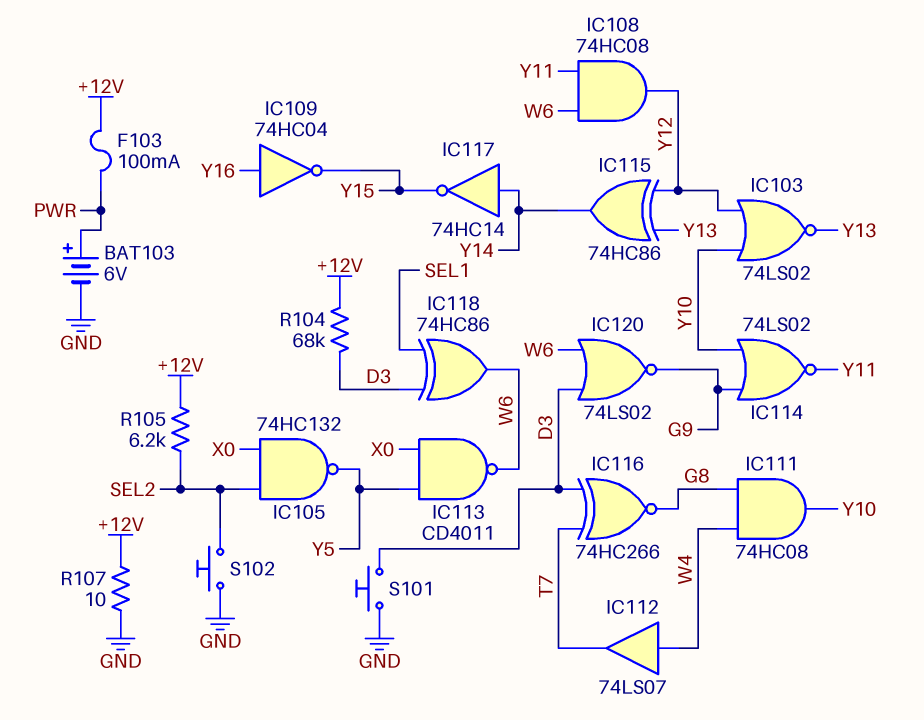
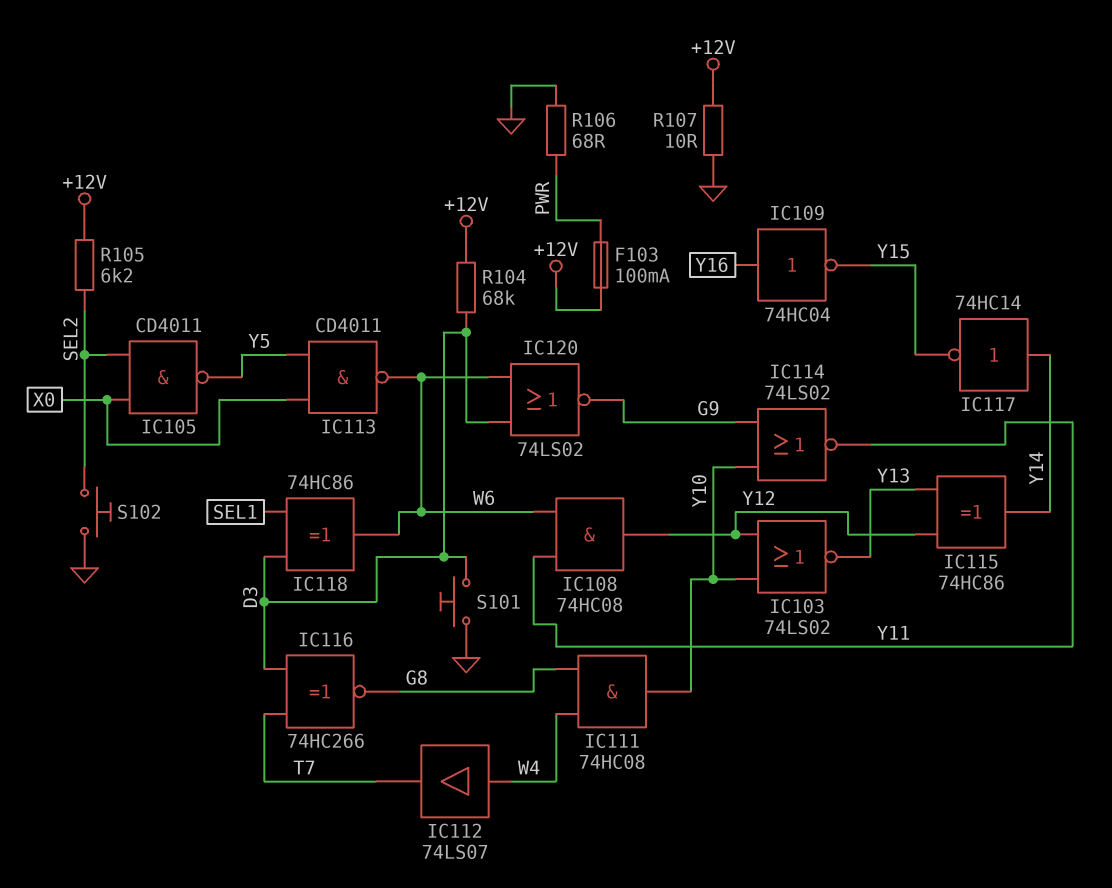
BAT103: 6V (plus PWR, minus GND) -> none
IC105: NAND 74HC132 (in SEL2, in X0, out Y5) -> NAND CD4011 (in SEL2, in X0, out Y5)
R106: none -> 68 (GND, PWR)

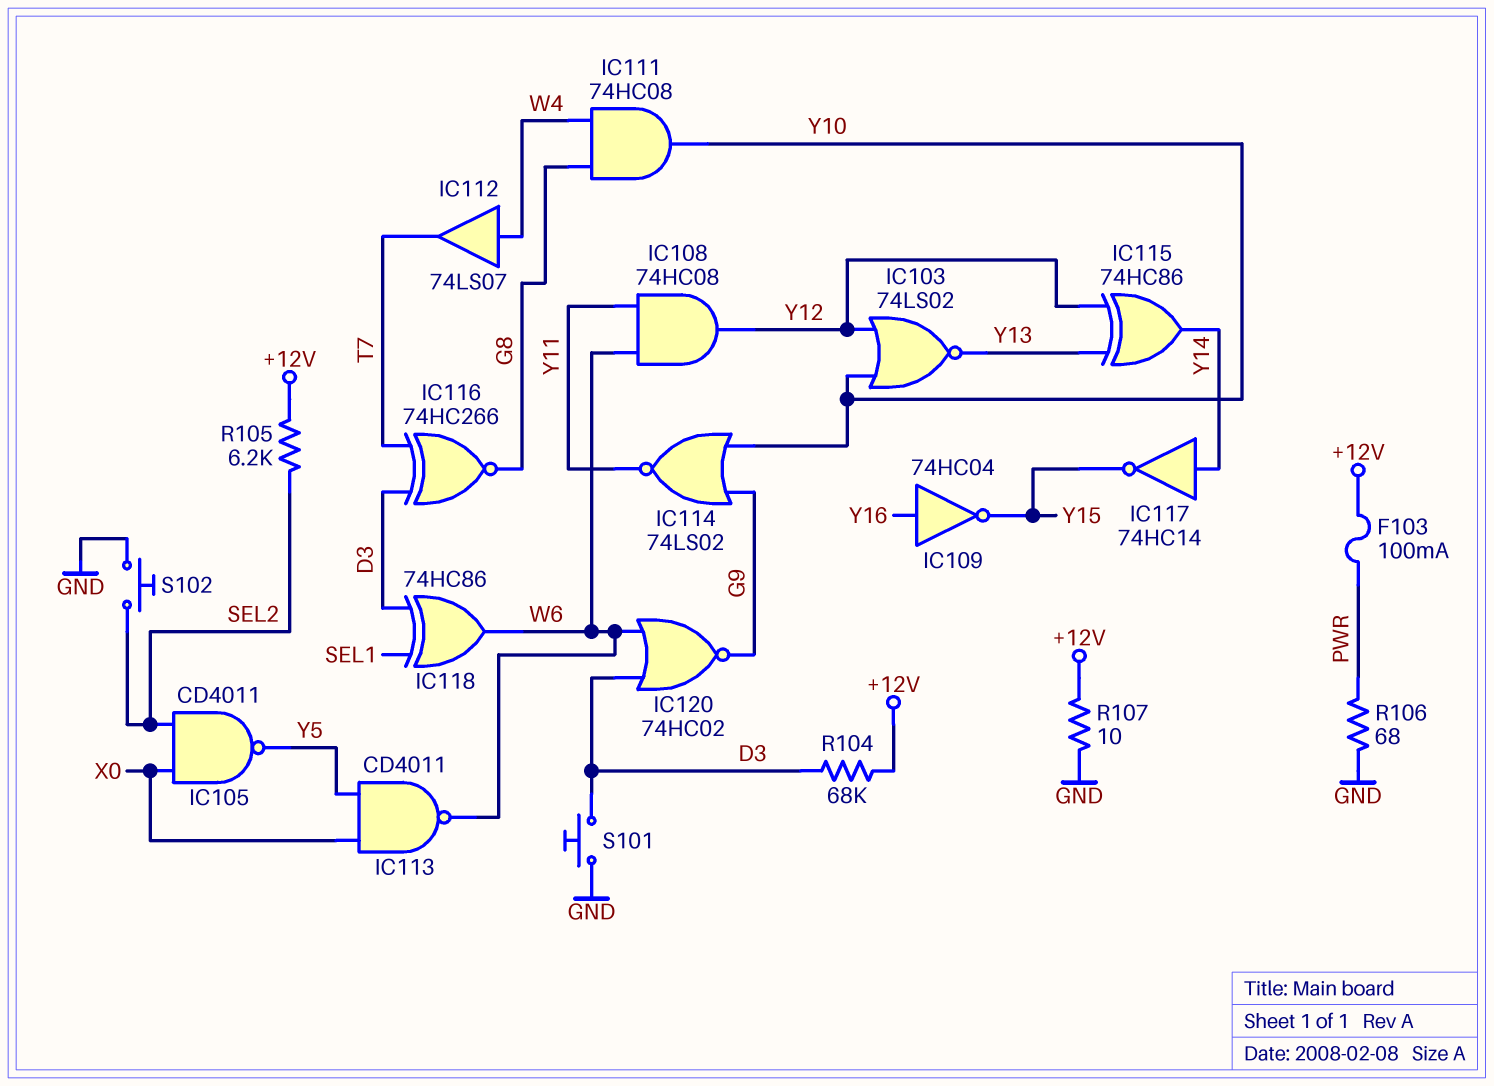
IC120: NOR 74LS02 (in D3, in W6, out G9) -> NOR 74HC02 (in D3, in W6, out G9)

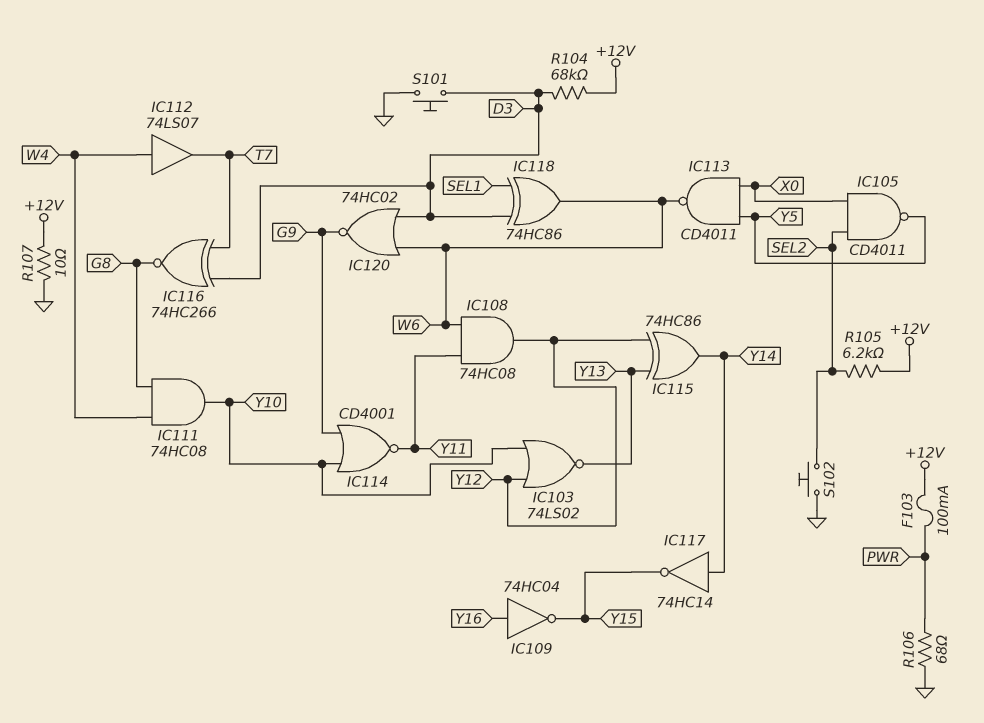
IC114: NOR 74LS02 (in G9, in Y10, out Y11) -> NOR CD4001 (in G9, in Y10, out Y11)

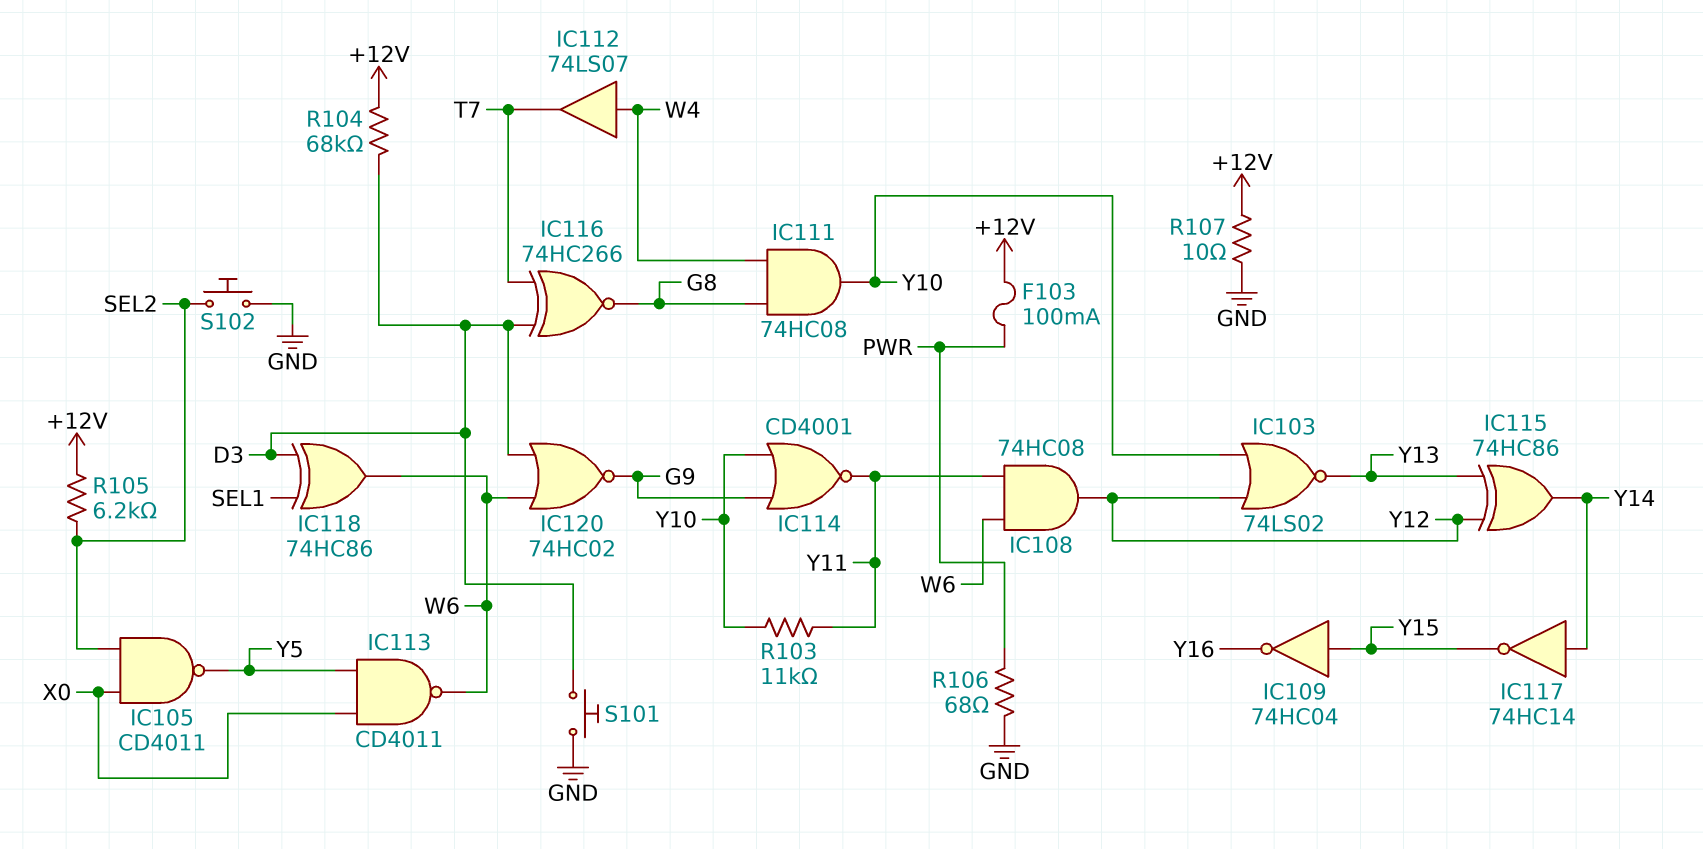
IC109: NOT 74HC04 (in Y16, out Y15) -> NOT 74HC04 (in Y15, out Y16)
R103: none -> 11k (Y10, Y11)

